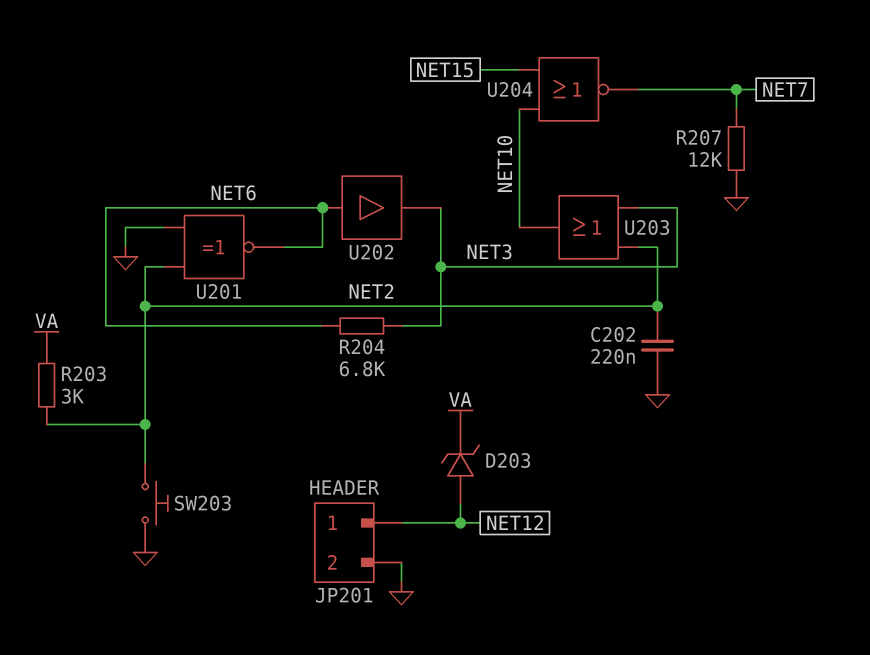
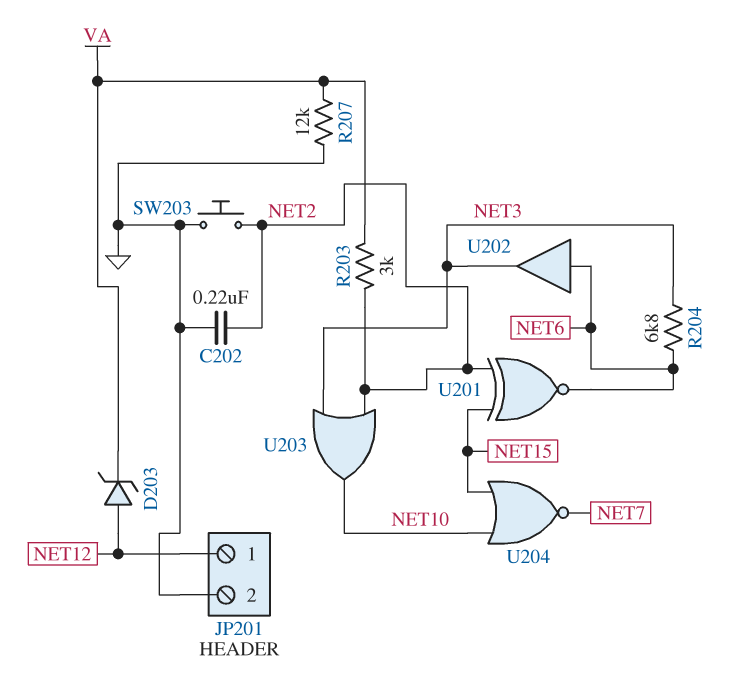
R207: 12k (GND, NET7) -> 12k (GND, VA)
U201: XNOR (in GND, in NET2, out NET6) -> XNOR (in NET2, in NET15, out NET6)

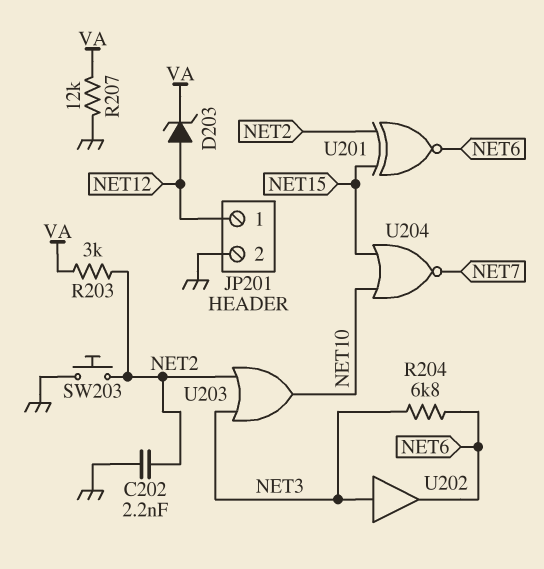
C202: 220nF (GND, NET2) -> 2.2nF (GND, NET2)
U202: buffer (in NET6, out NET3) -> buffer (in NET3, out NET6)

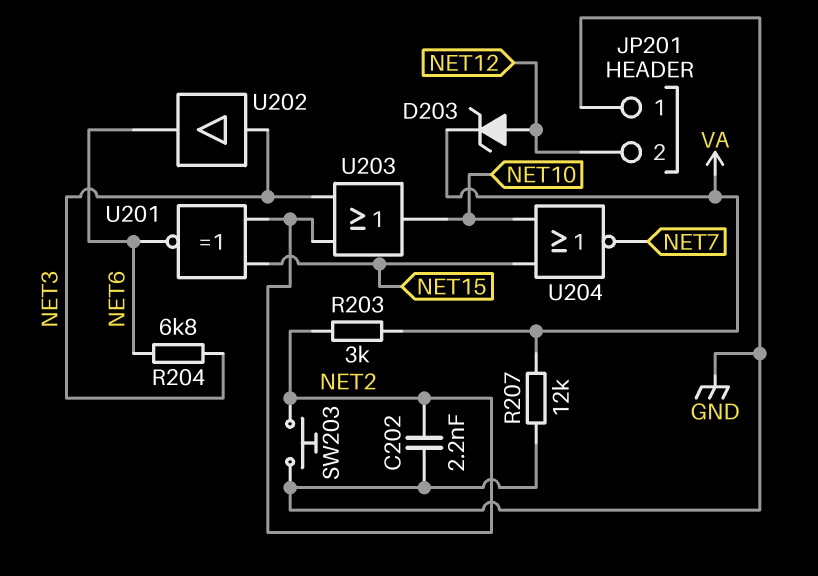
JP201 pin 1: NET12 -> GND
JP201 pin 2: GND -> NET12

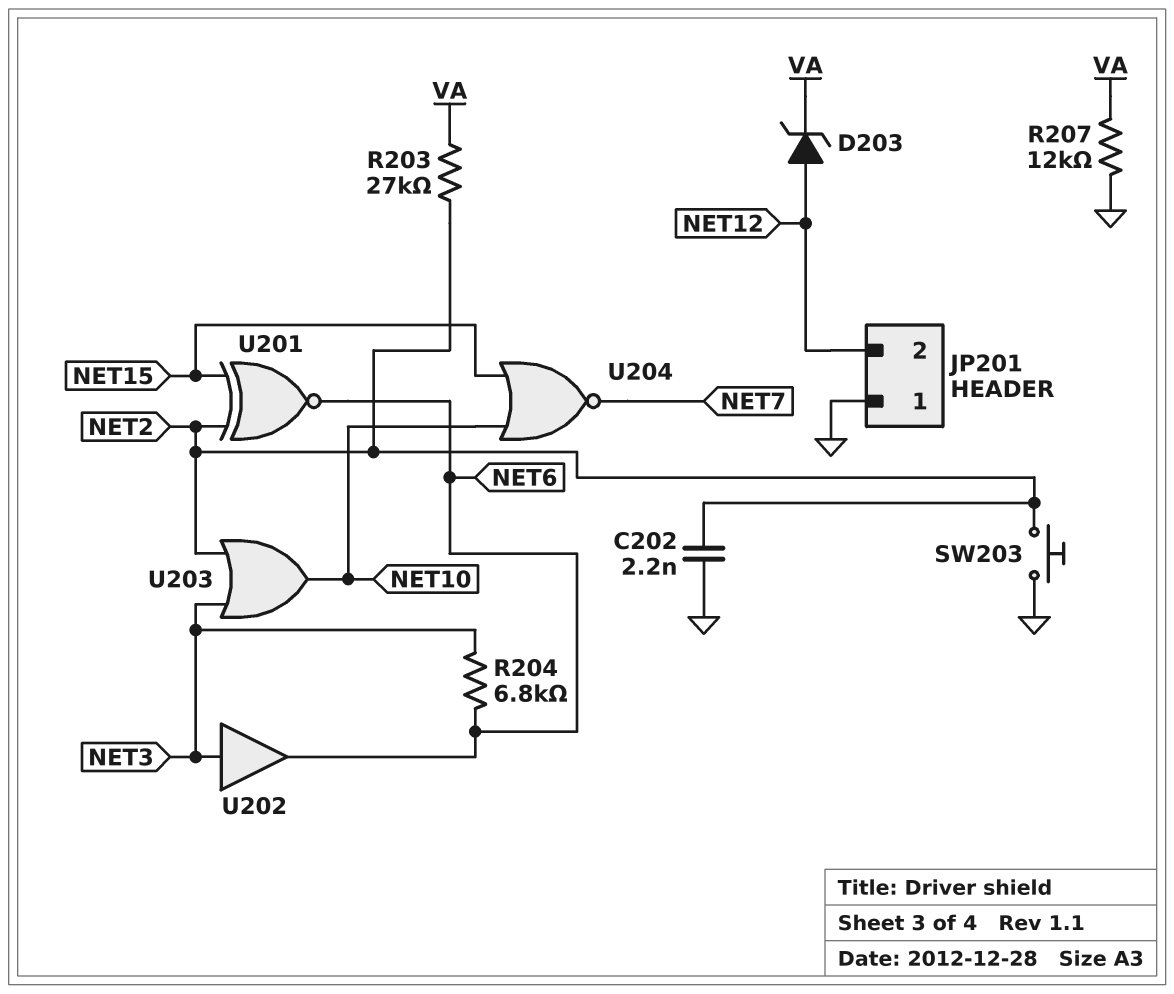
R203: 3k (NET2, VA) -> 27k (NET2, VA)

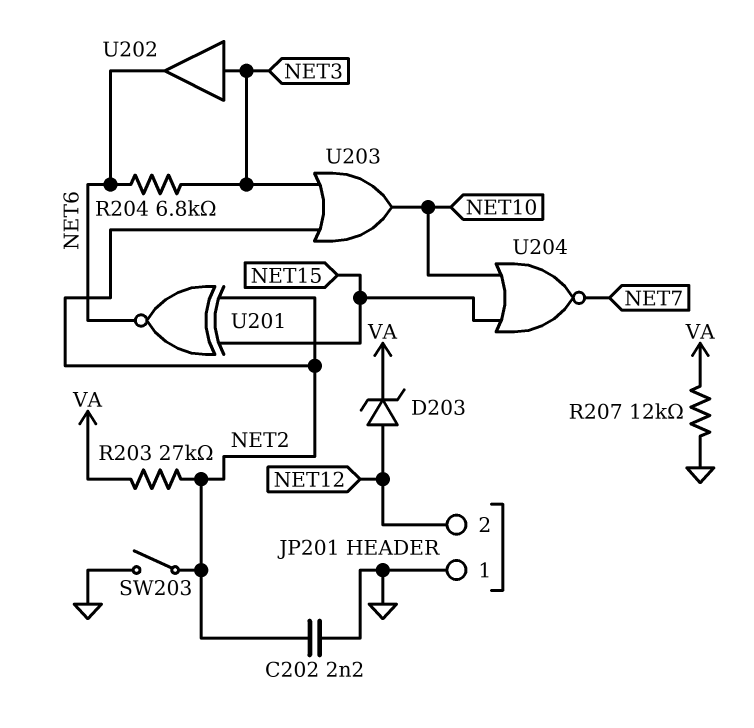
SW203: button (GND, NET2) -> switch (GND, NET2)

